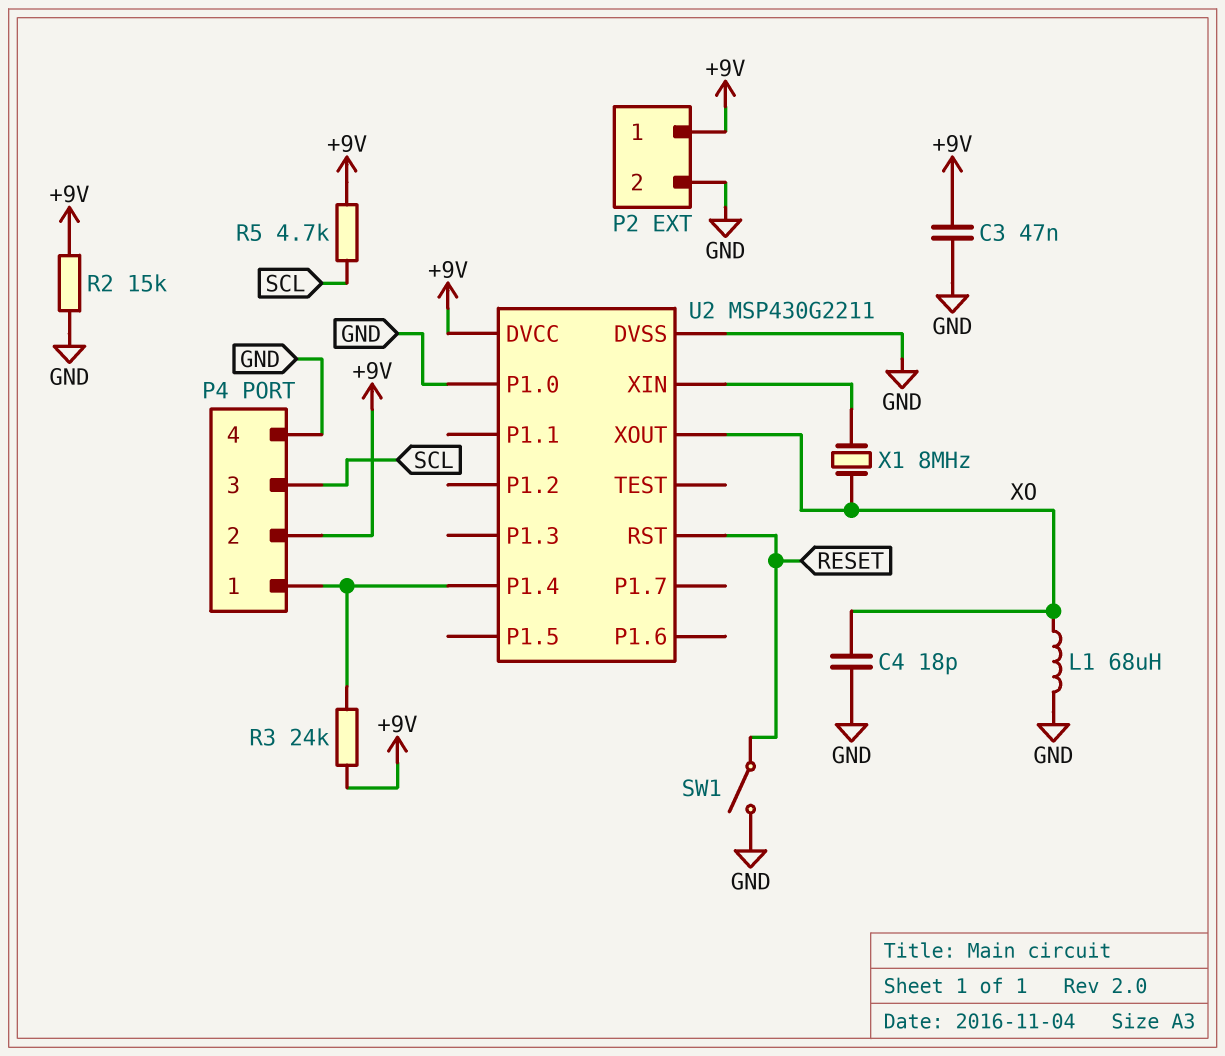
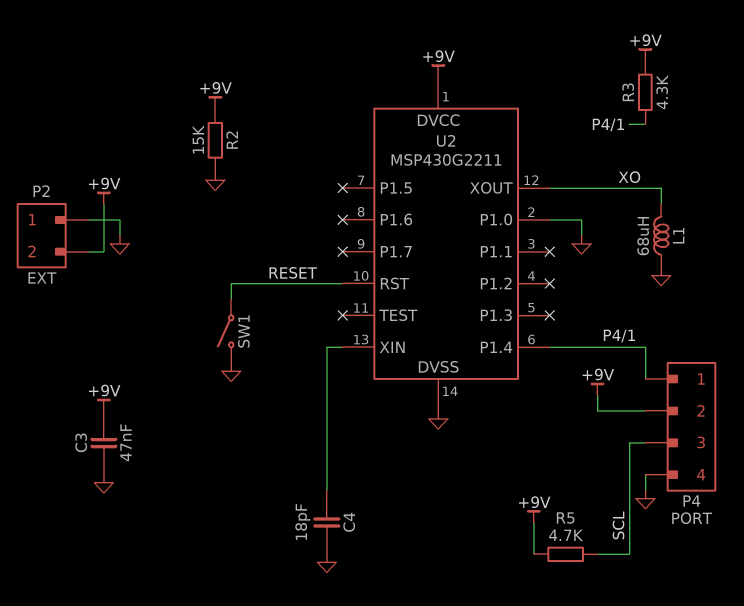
C4: 18pF (GND, XO) -> 18pF (GND, U2/XIN)
P2 pin 1: +9V -> GND
P2 pin 2: GND -> +9V
R3: 24k (+9V, P4/1) -> 4.3k (+9V, P4/1)
X1: 8MHz (U2/XIN, XO) -> none

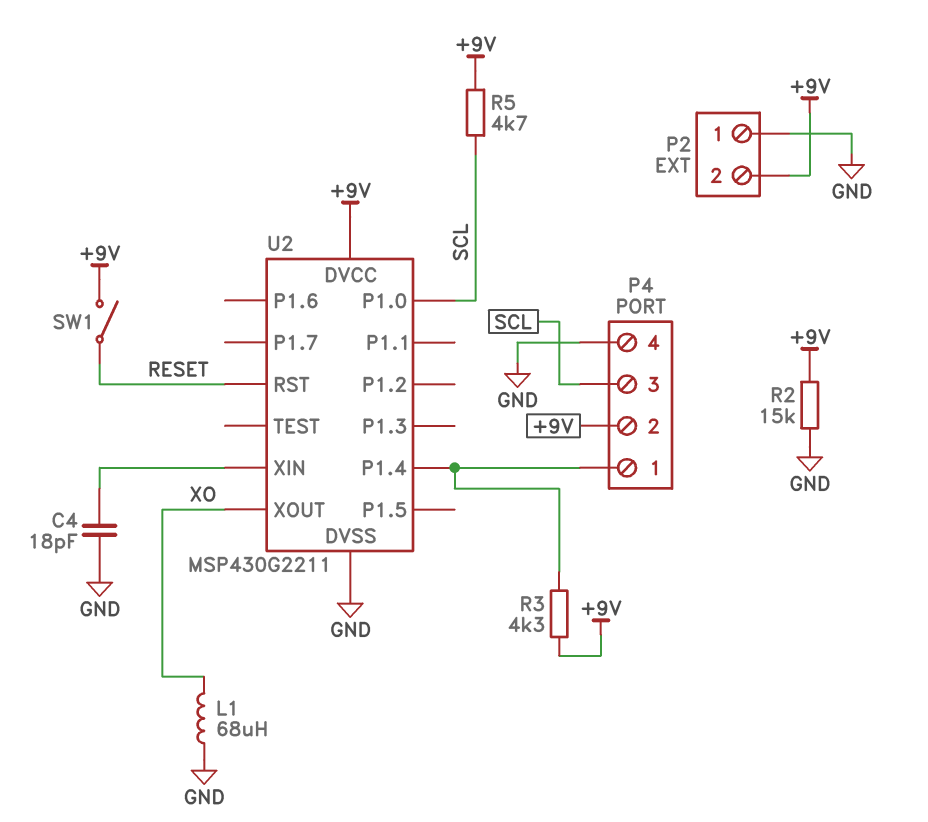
C3: 47nF (+9V, GND) -> none
SW1: switch (GND, RESET) -> switch (+9V, RESET)
U2 pin P1.0: GND -> SCL

